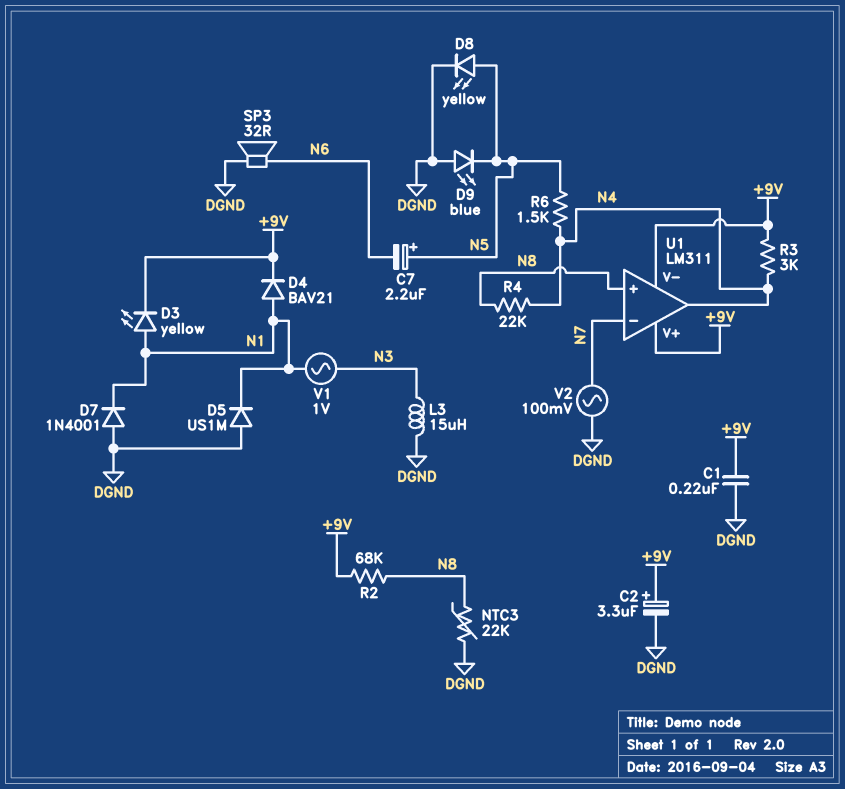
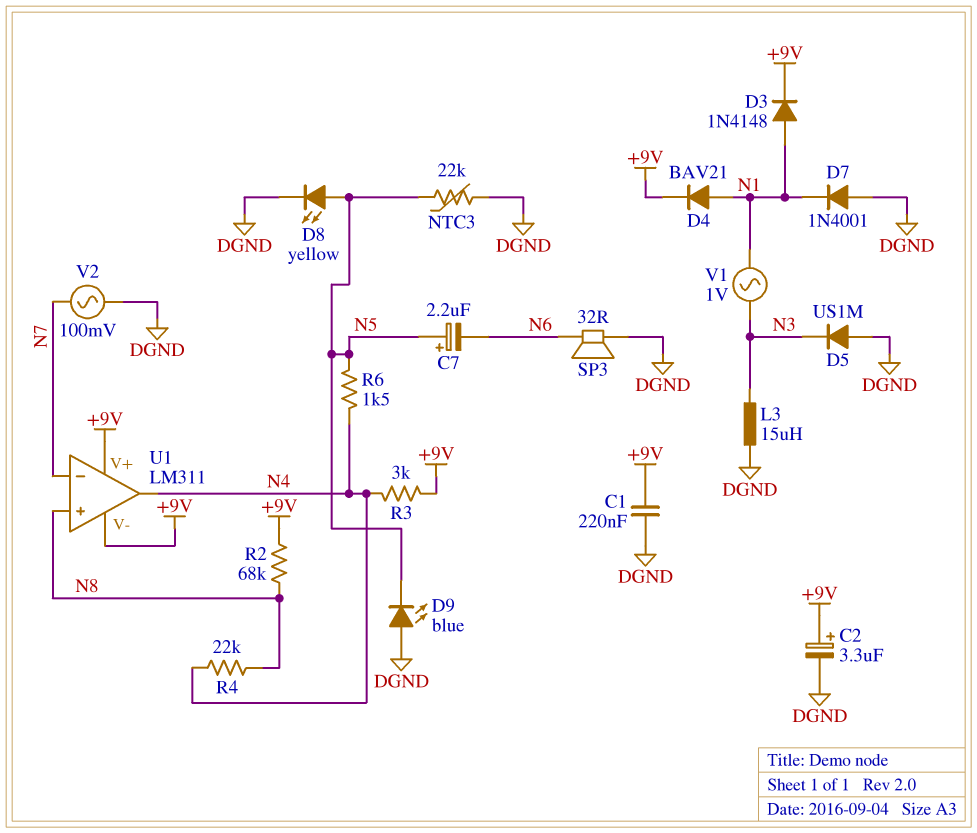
D3: LED yellow (A N1, K +9V) -> diode 1N4148 (A N1, K +9V)
D5: diode US1M (A DGND, K N1) -> diode US1M (A DGND, K N3)
NTC3: 22k (DGND, N8) -> 22k (DGND, N5)

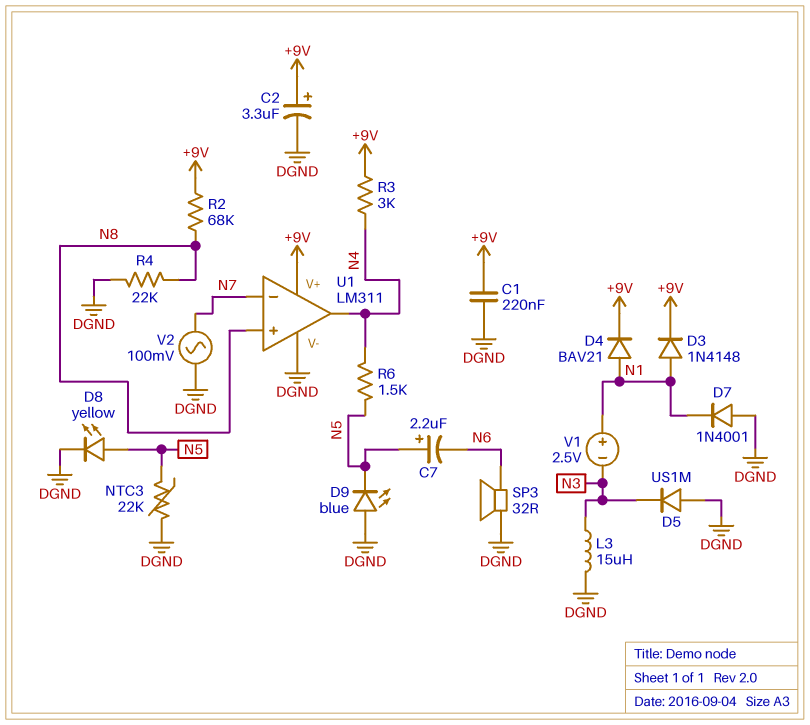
R4: 22k (N4, N8) -> 22k (DGND, N8)
U1 pin V-: +9V -> DGND
V1: AC 1V (N1, N3) -> 2.5V (plus N1, minus N3)

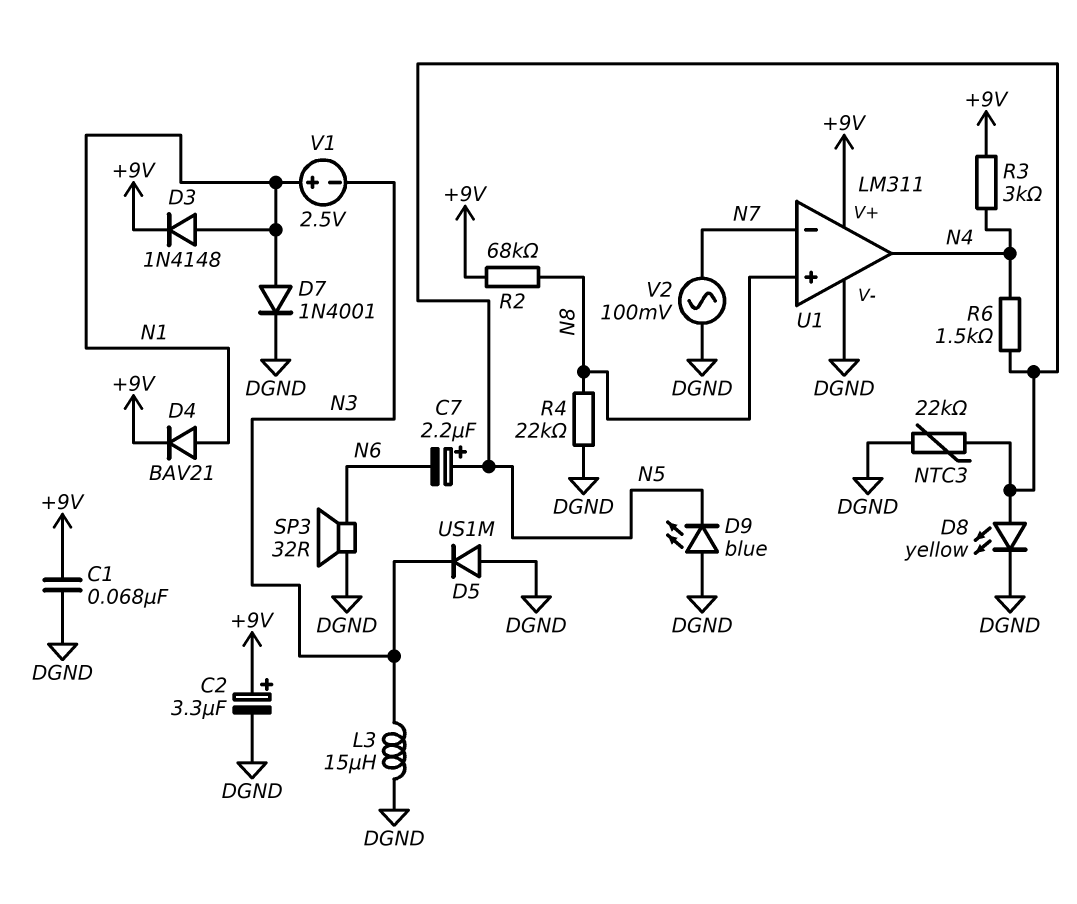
C1: 220nF (+9V, DGND) -> 68nF (+9V, DGND)
D7: diode 1N4001 (A DGND, K N1) -> diode 1N4001 (A N1, K DGND)

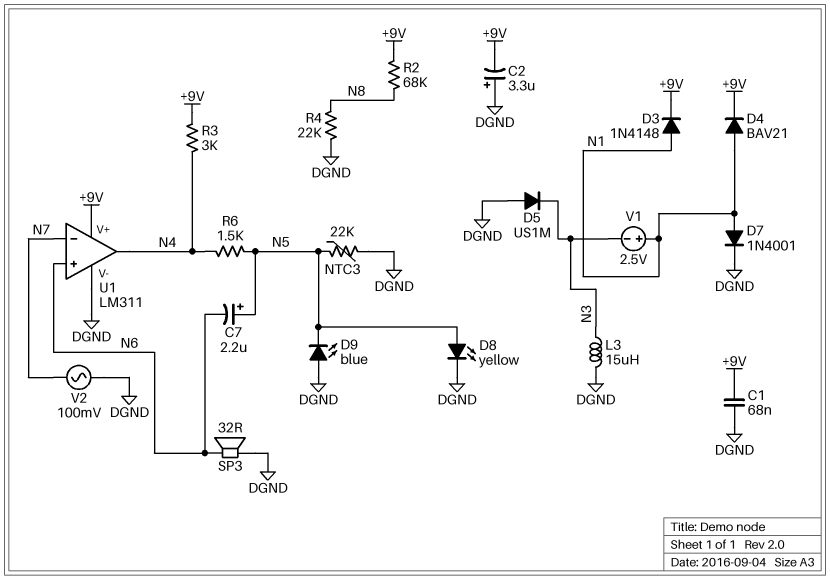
C2: 3.3uF (plus +9V, minus DGND) -> 3.3uF (plus DGND, minus +9V)
U1 pin in+: N8 -> N6

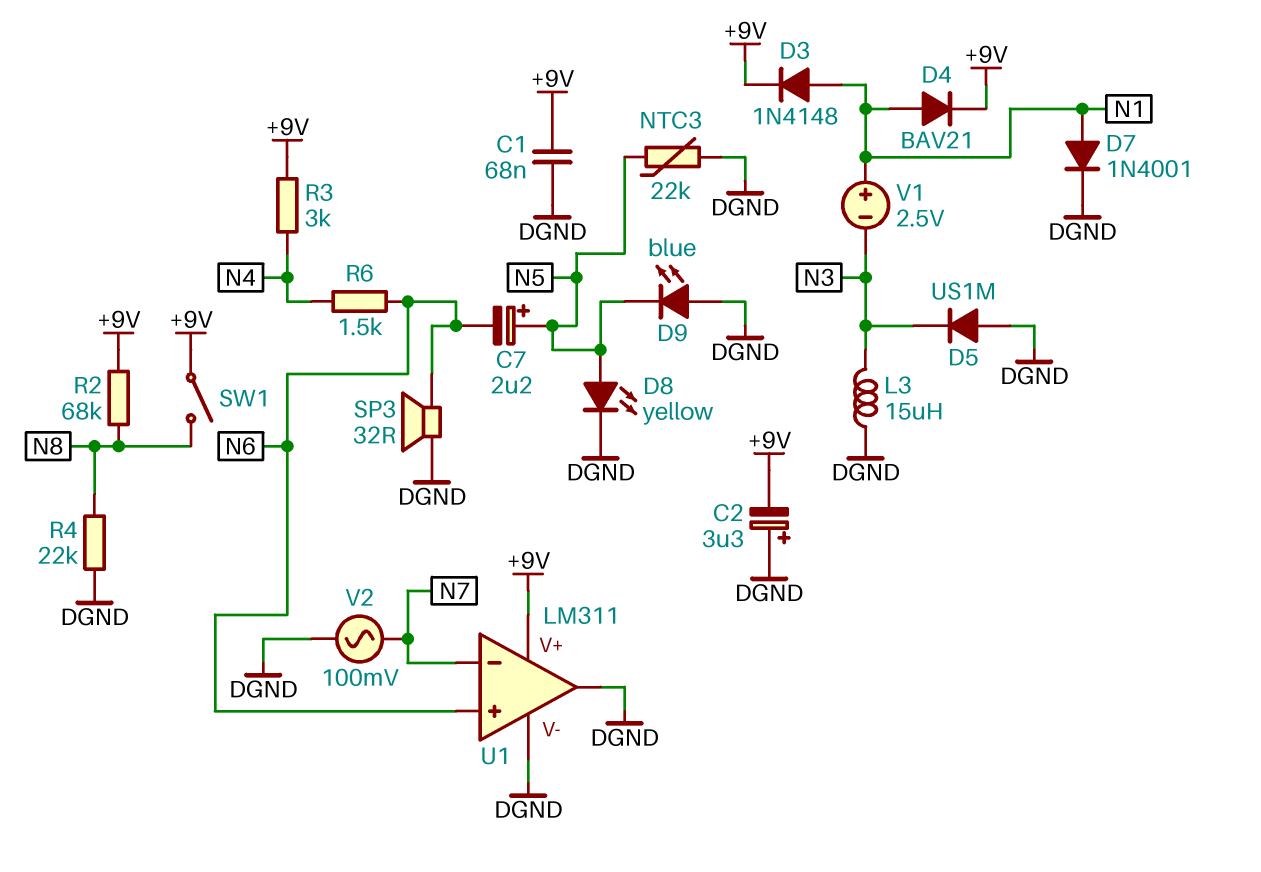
R6: 1.5k (N4, N5) -> 1.5k (N4, N6)
SW1: none -> switch (+9V, N8)
U1 pin out: N4 -> DGND

